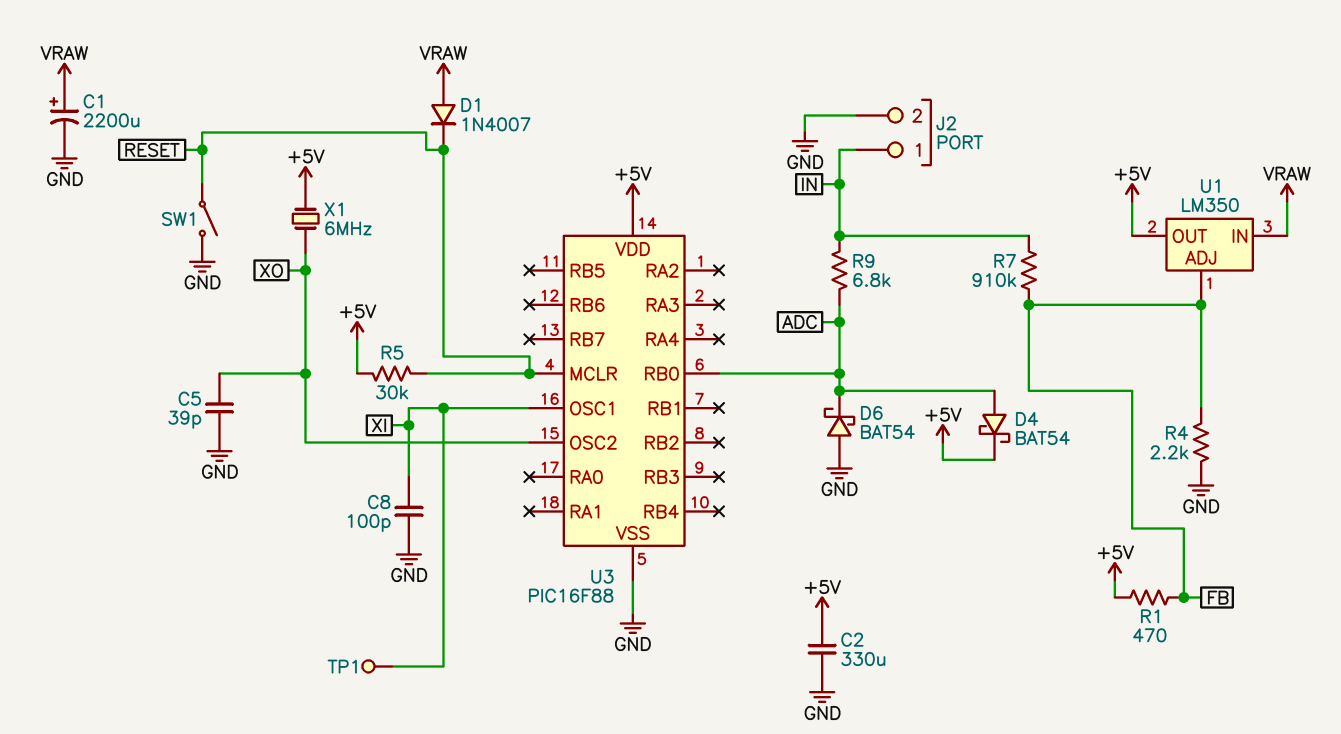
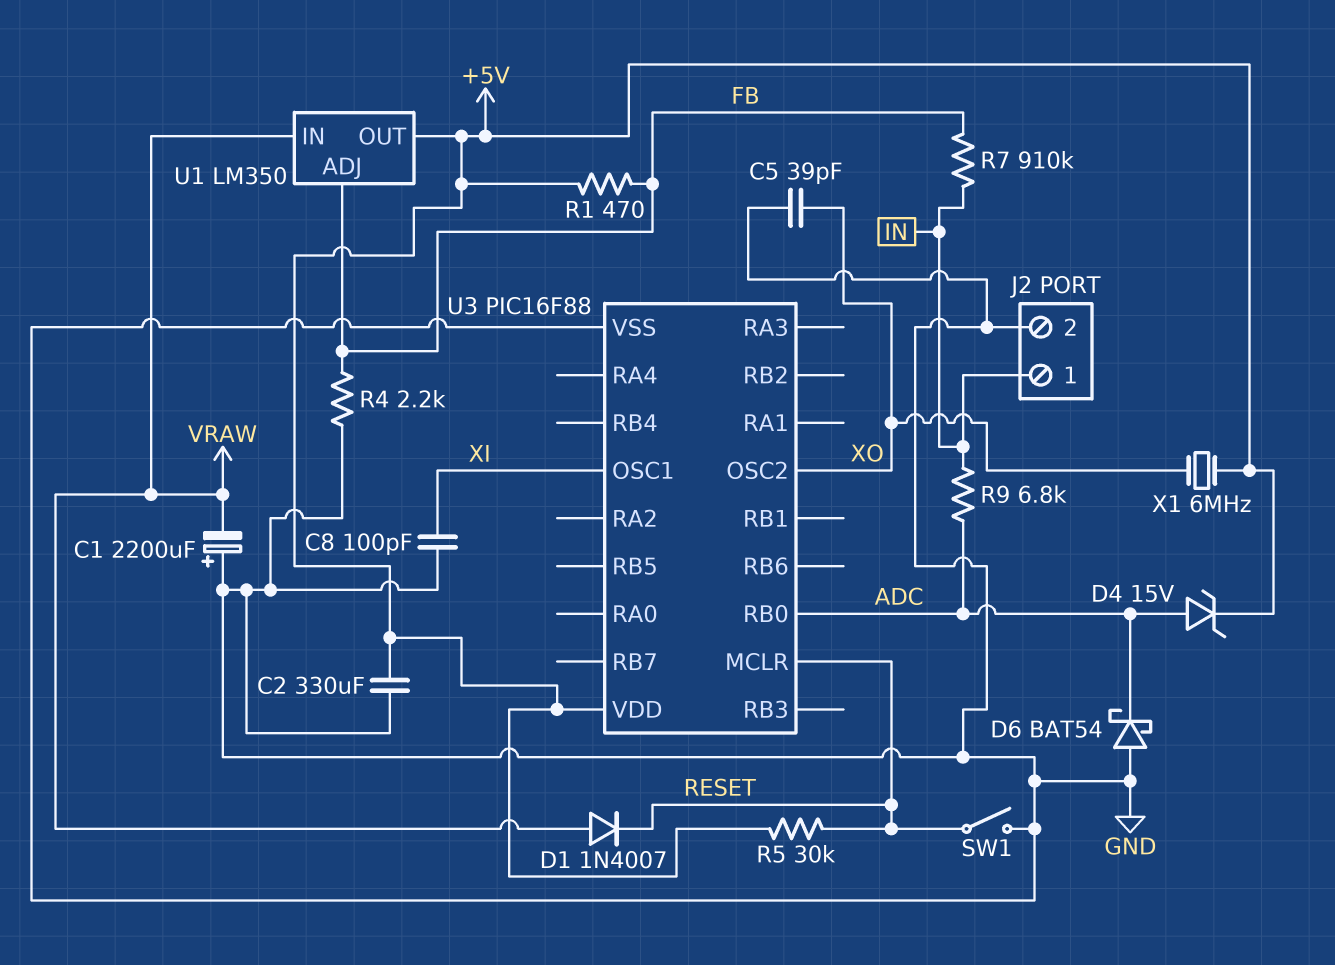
C1: 2200uF (plus VRAW, minus GND) -> 2200uF (plus GND, minus VRAW)
D4: schottky BAT54 (A ADC, K +5V) -> zener 15V (A ADC, K +5V)
TP1: test point (XI) -> none

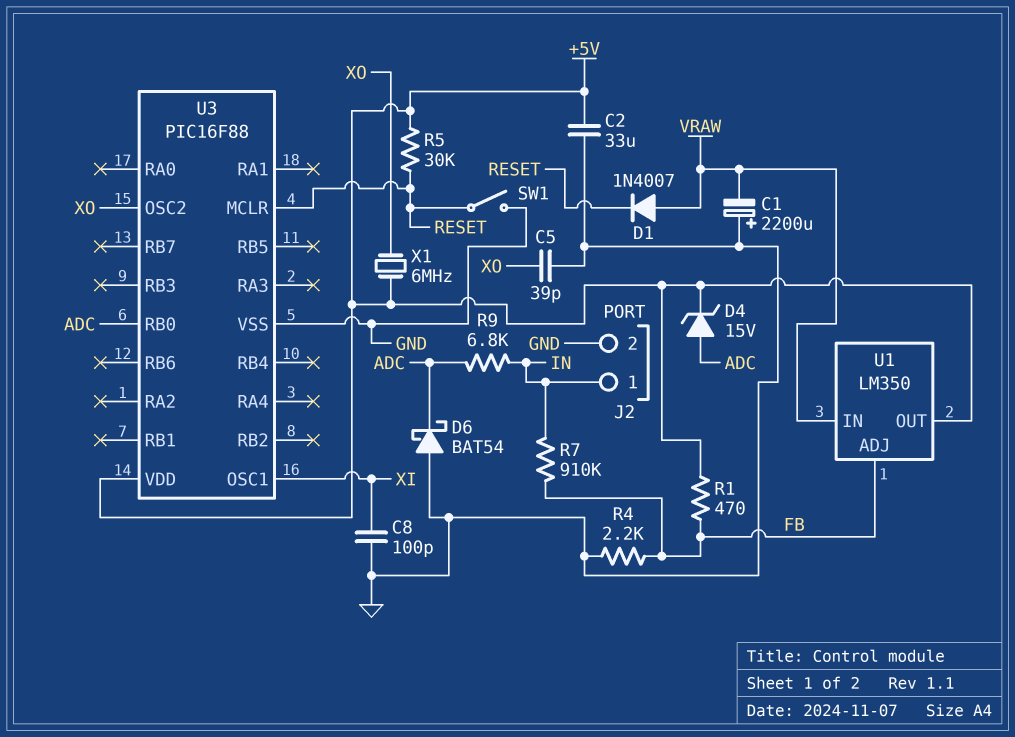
C2: 330uF (+5V, GND) -> 33uF (+5V, GND)

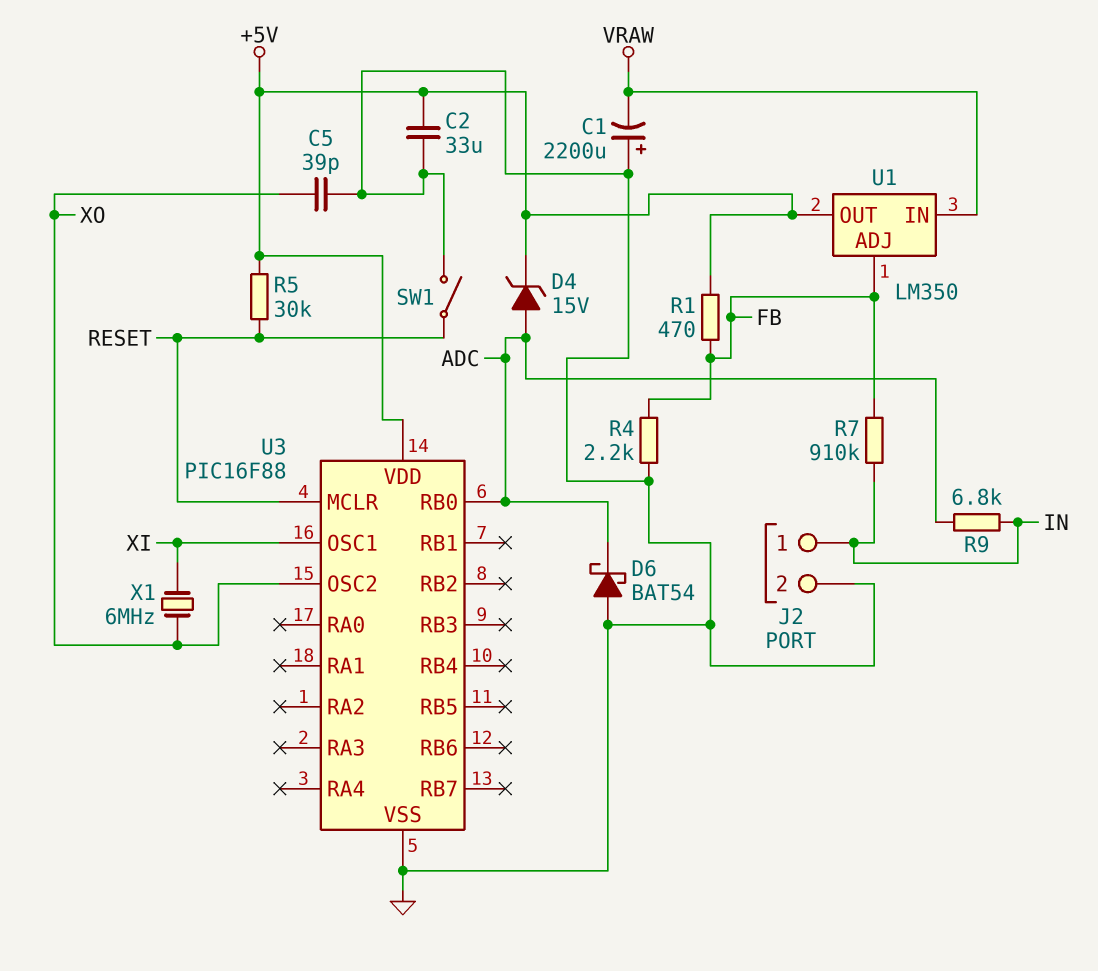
C8: 100pF (GND, XI) -> none
D1: diode 1N4007 (A VRAW, K RESET) -> none
X1: 6MHz (+5V, XO) -> 6MHz (XI, XO)

